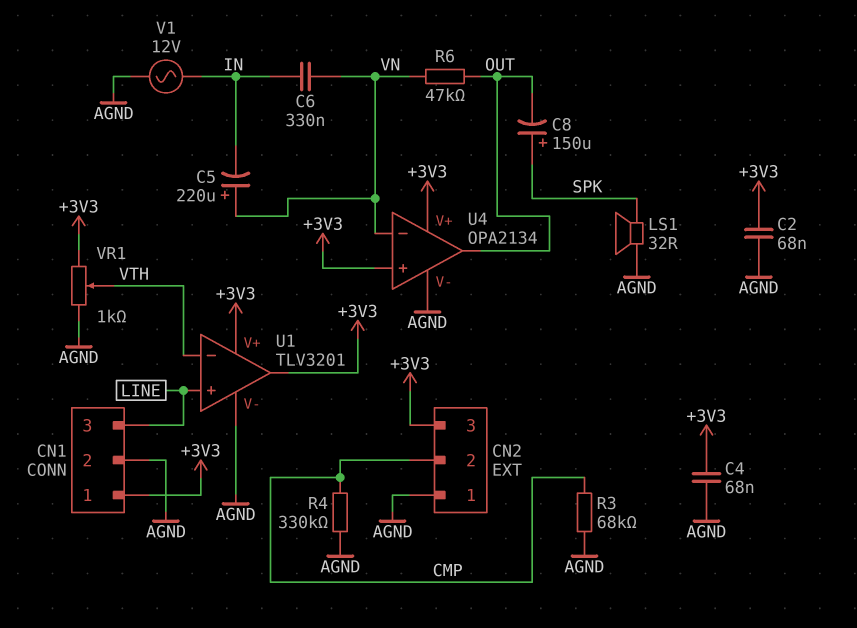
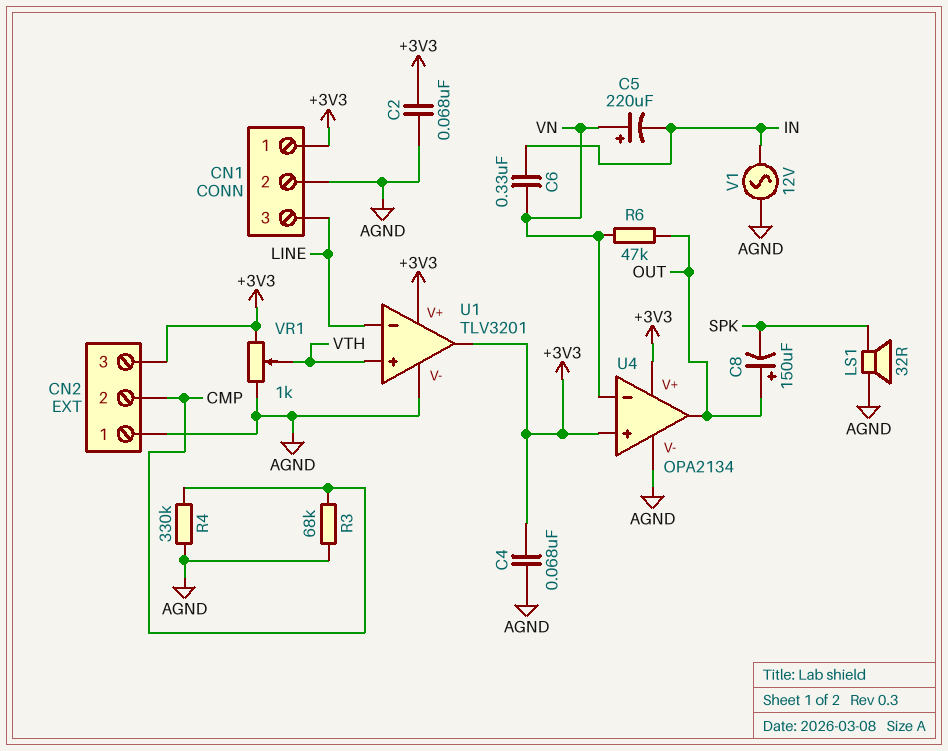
C8: 150uF (plus SPK, minus OUT) -> 150uF (plus OUT, minus SPK)
U1 pin in+: LINE -> VTH
U1 pin in-: VTH -> LINE

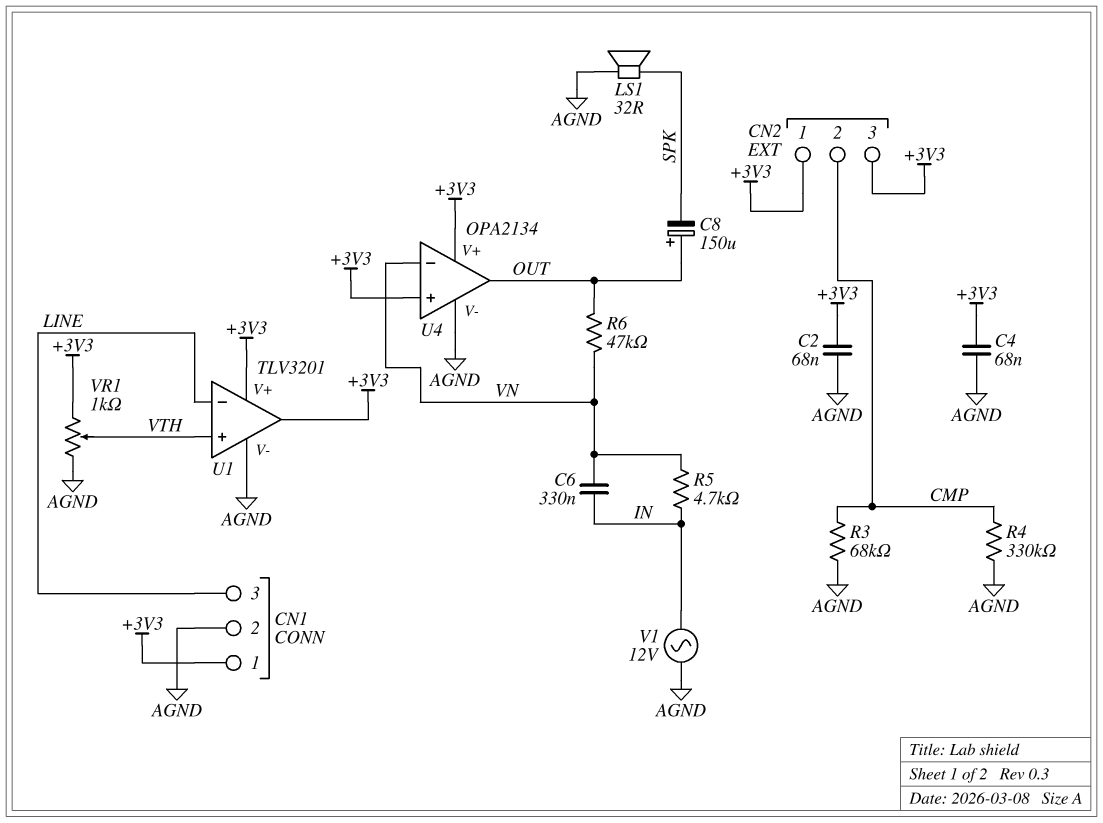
C5: 220uF (plus VN, minus IN) -> none
CN2 pin 1: AGND -> +3V3
R5: none -> 4.7k (IN, VN)

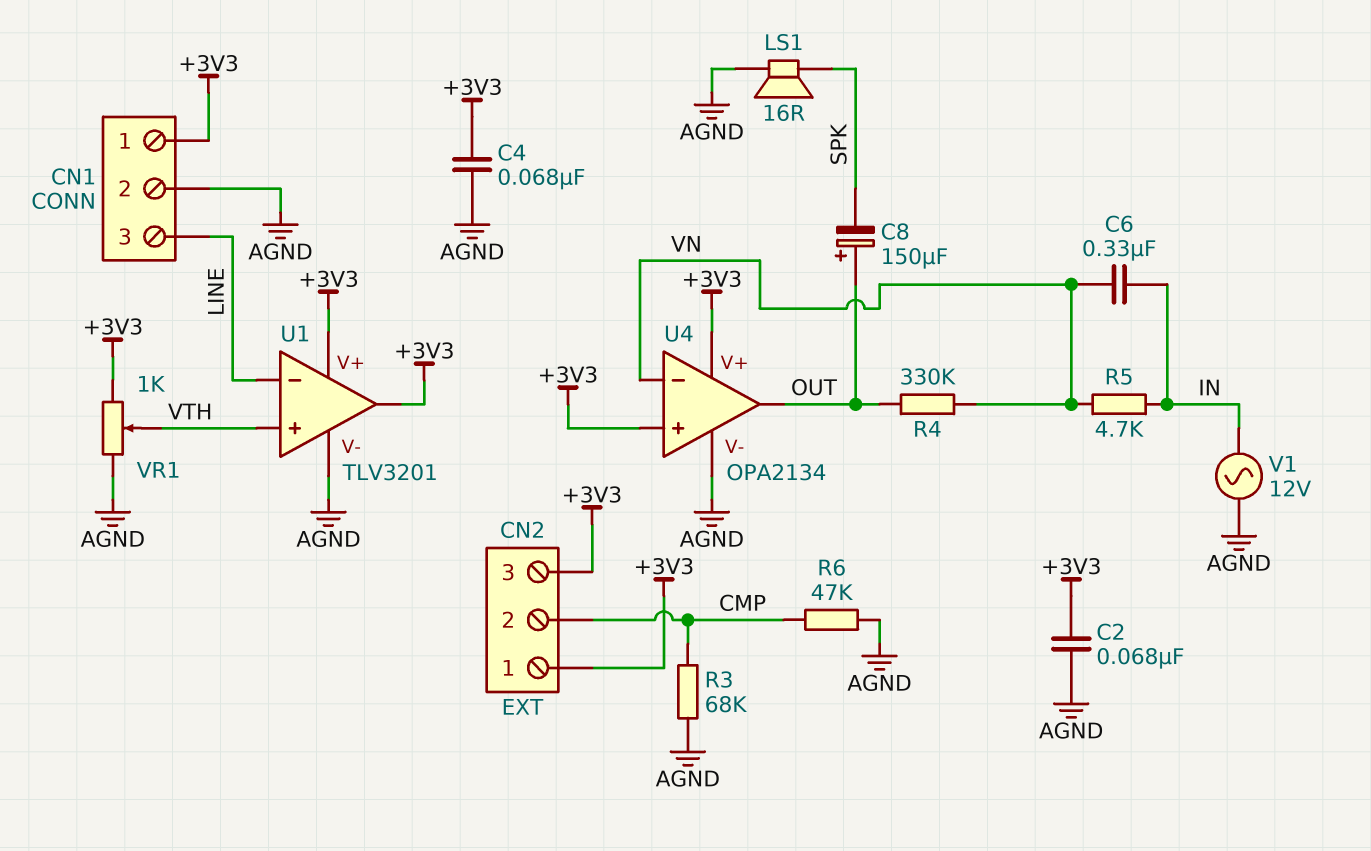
LS1: speaker 32R (AGND, SPK) -> speaker 16R (AGND, SPK)
R4: 330k (AGND, CMP) -> 330k (OUT, VN)
R6: 47k (OUT, VN) -> 47k (AGND, CMP)

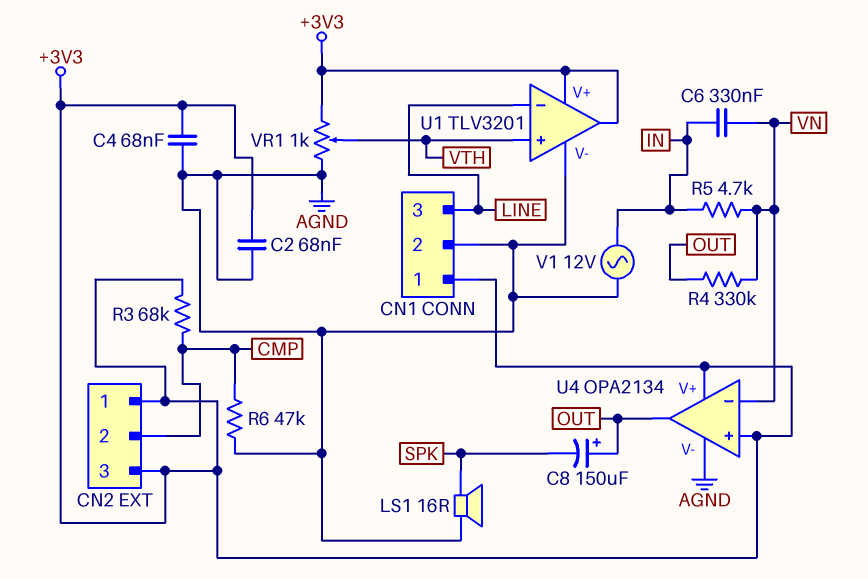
R3: 68k (AGND, CMP) -> 68k (+3V3, CMP)

